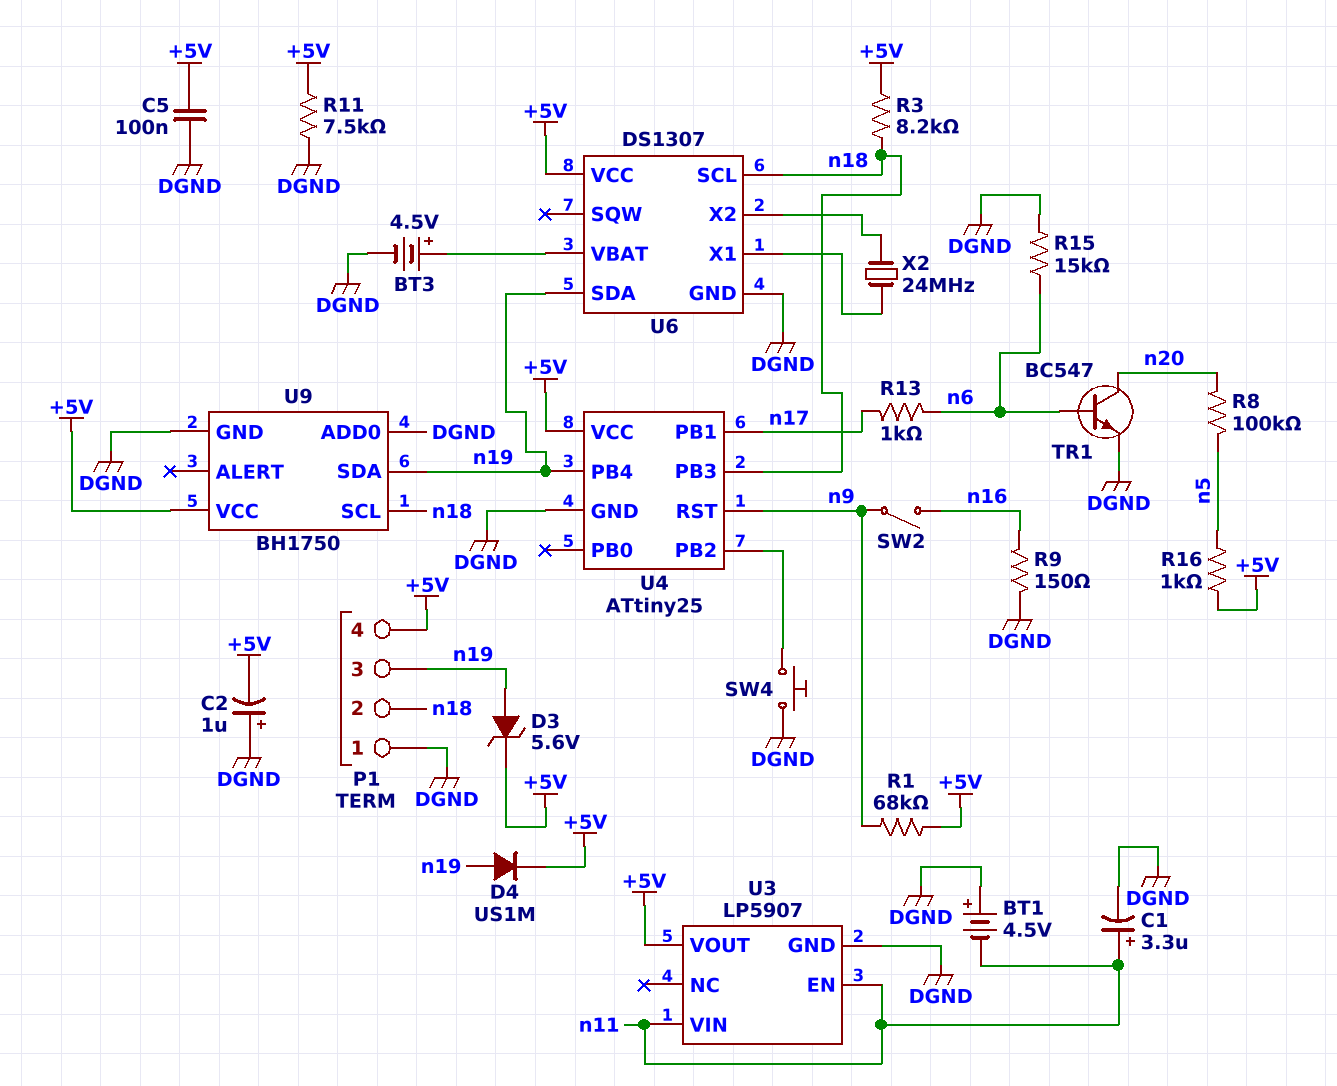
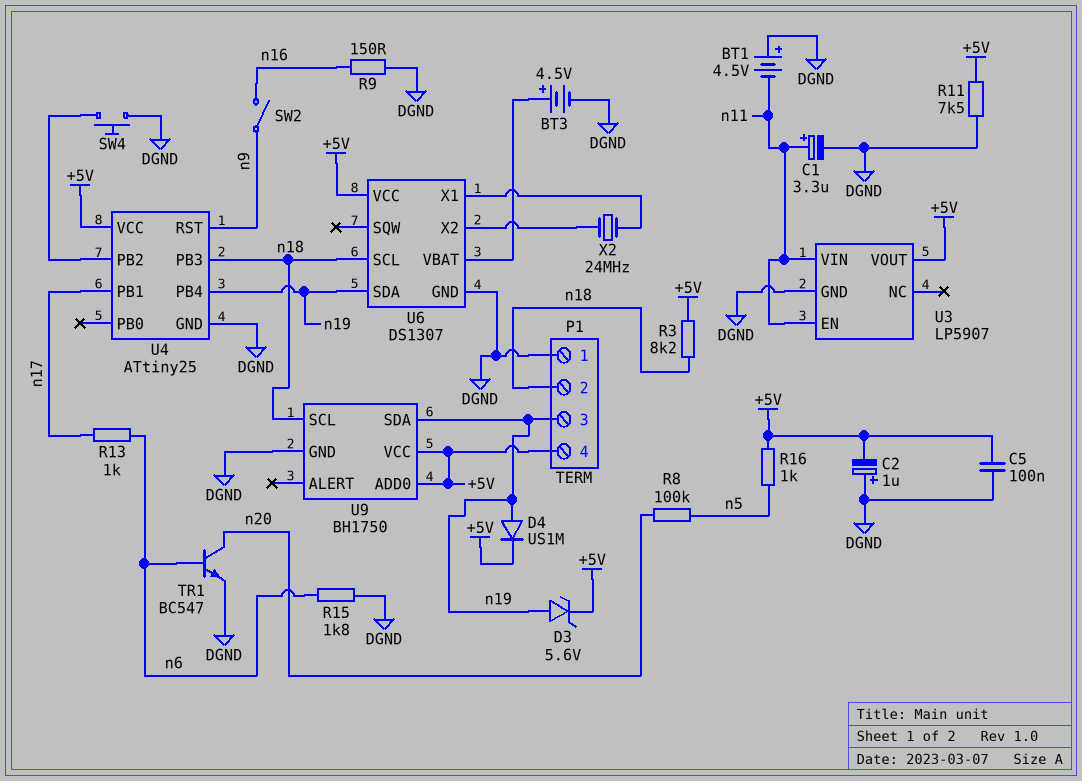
R1: 68k (+5V, n9) -> none
R15: 15k (DGND, n6) -> 1.8k (DGND, n6)
U9 pin ADD0: DGND -> +5V

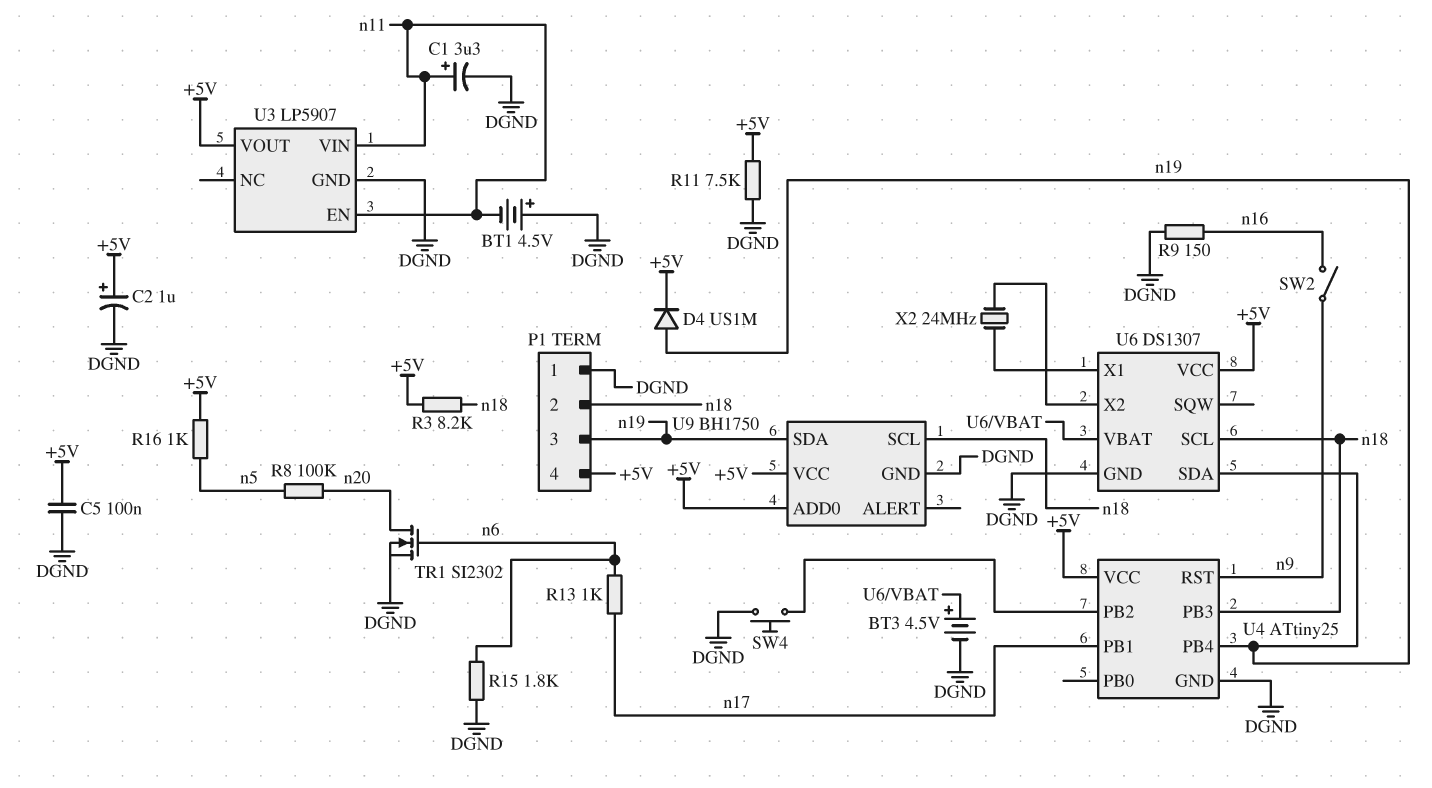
C2: 1uF (plus DGND, minus +5V) -> 1uF (plus +5V, minus DGND)
D3: zener 5.6V (A n19, K +5V) -> none
TR1: NPN BC547 (B n6, C n20, E DGND) -> NMOS SI2302 (G n6, D n20, S DGND)

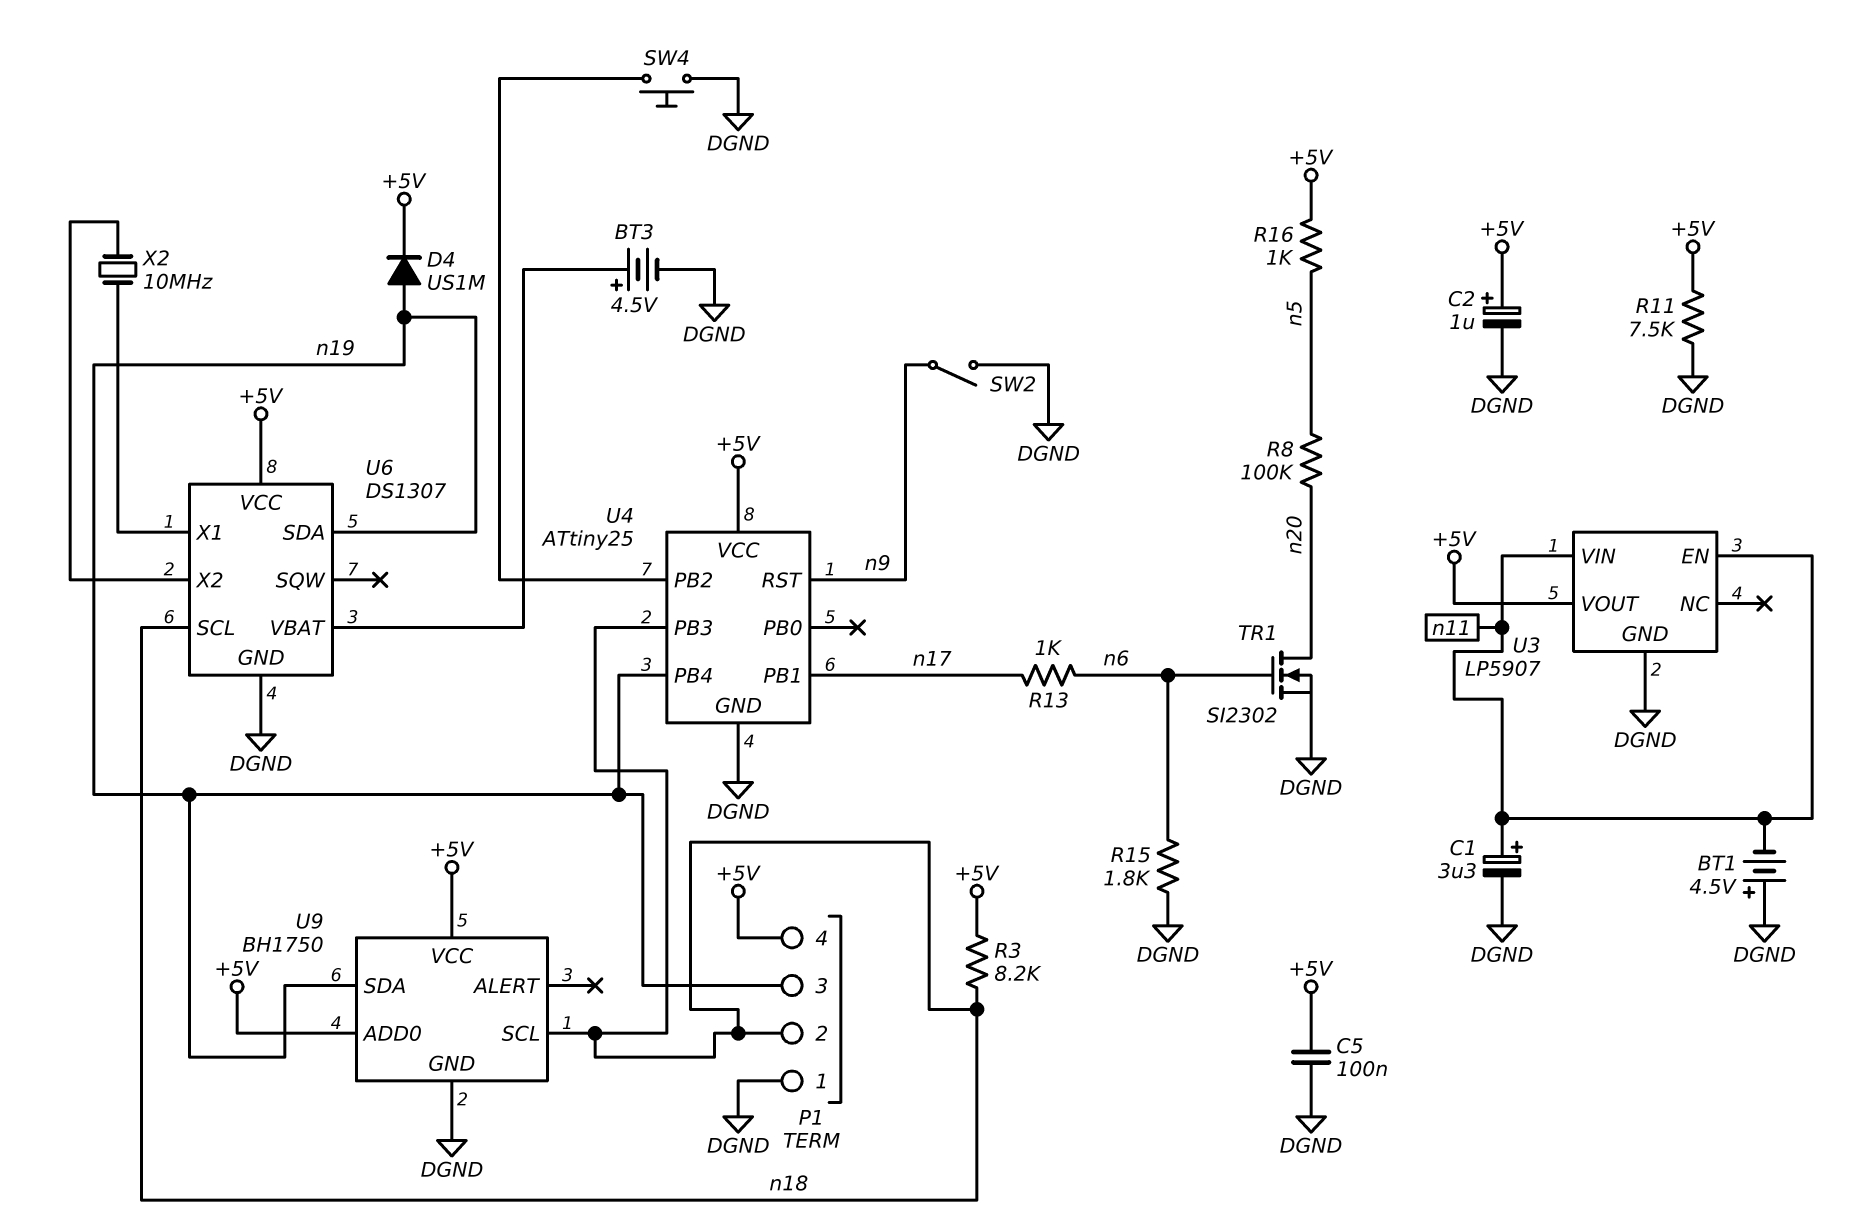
R9: 150 (DGND, n16) -> none
SW2: switch (n9, n16) -> switch (DGND, n9)
X2: 24MHz (U6/X1, U6/X2) -> 10MHz (U6/X1, U6/X2)

